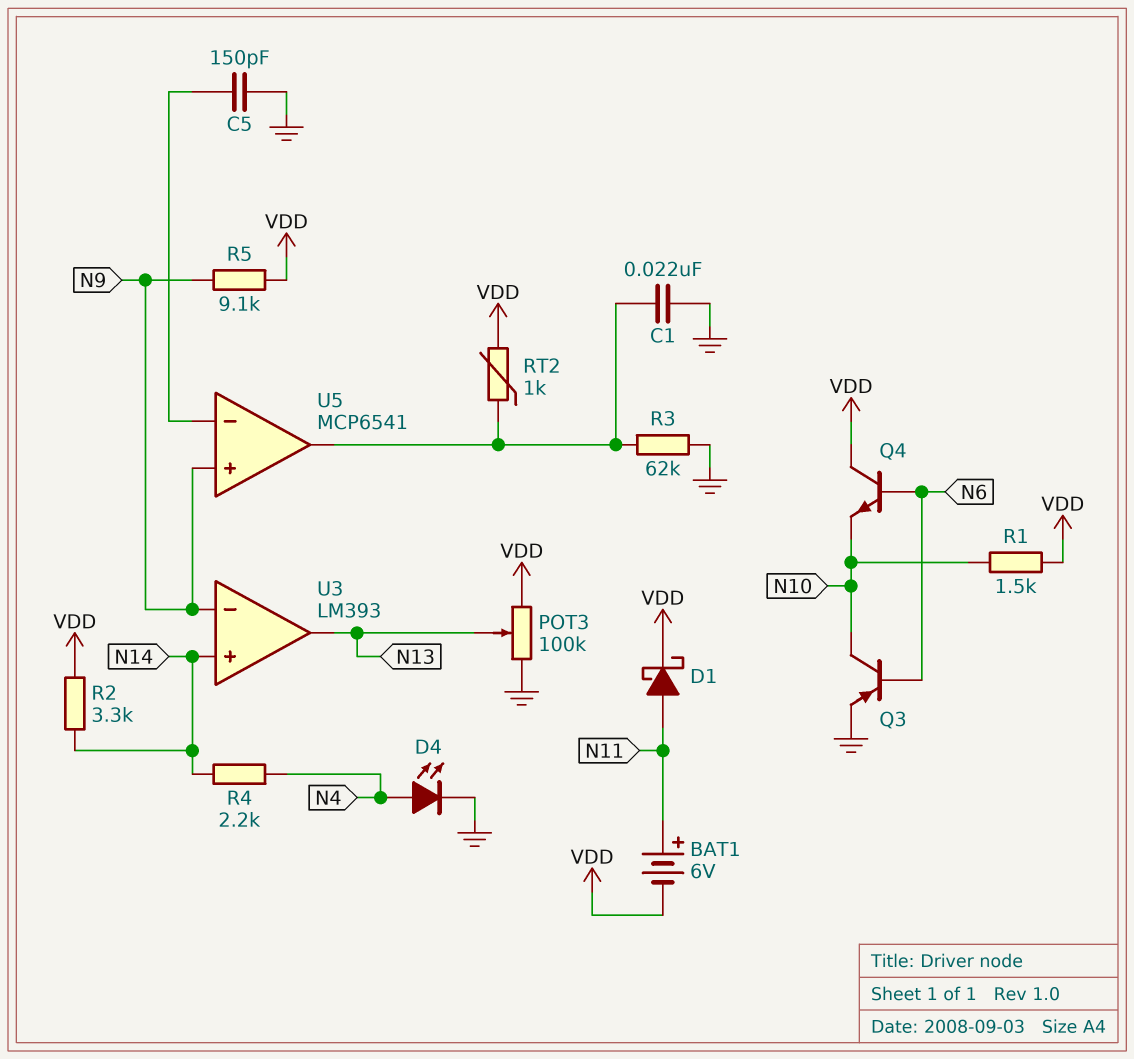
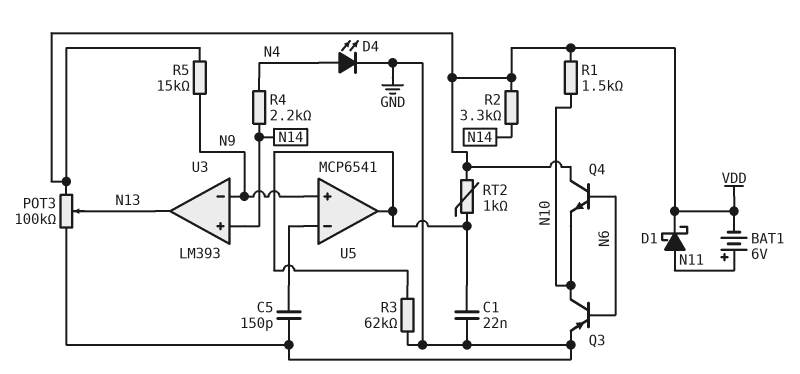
R5: 9.1k (N9, VDD) -> 15k (N9, VDD)

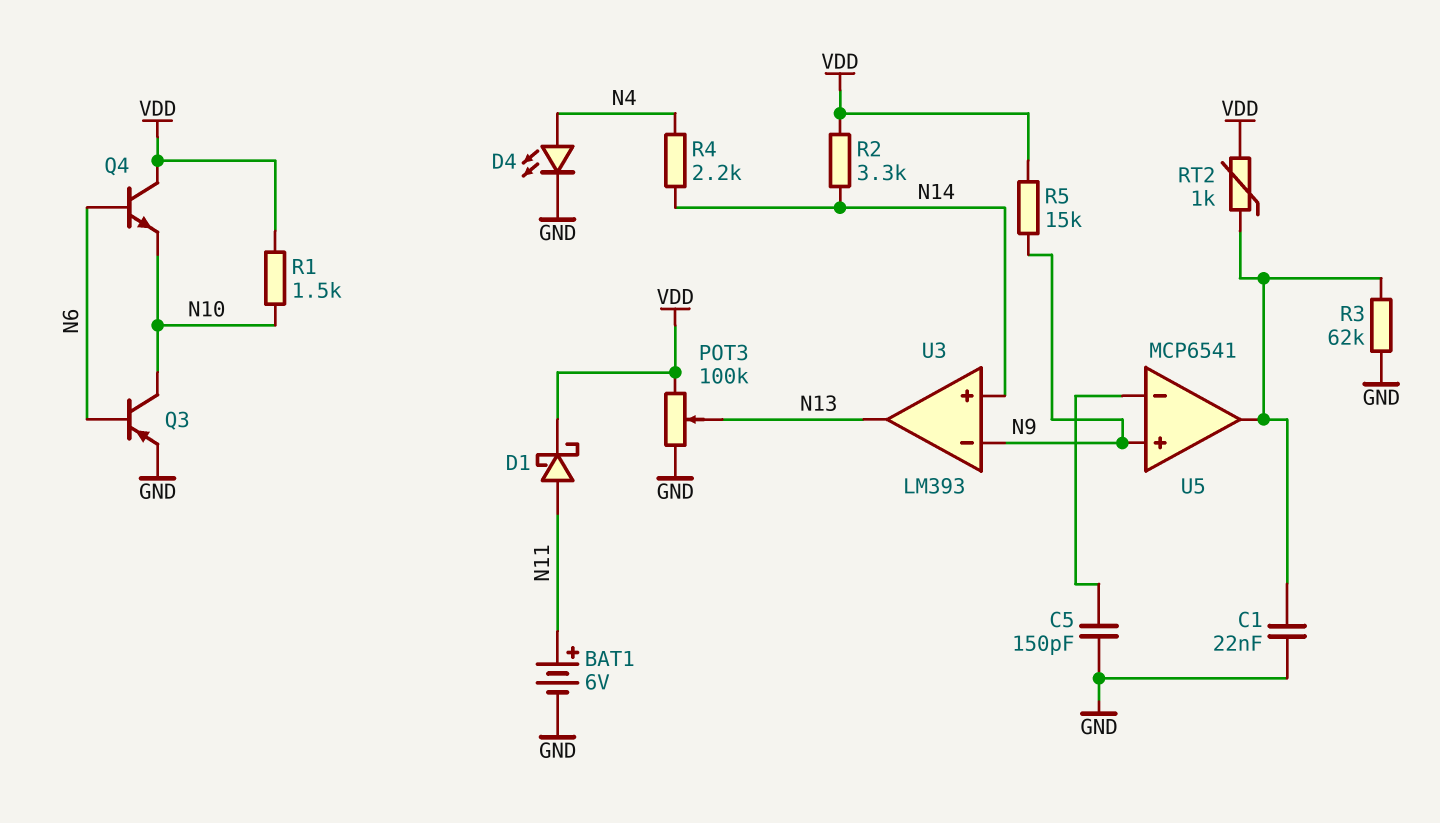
BAT1: 6V (plus N11, minus VDD) -> 6V (plus N11, minus GND)

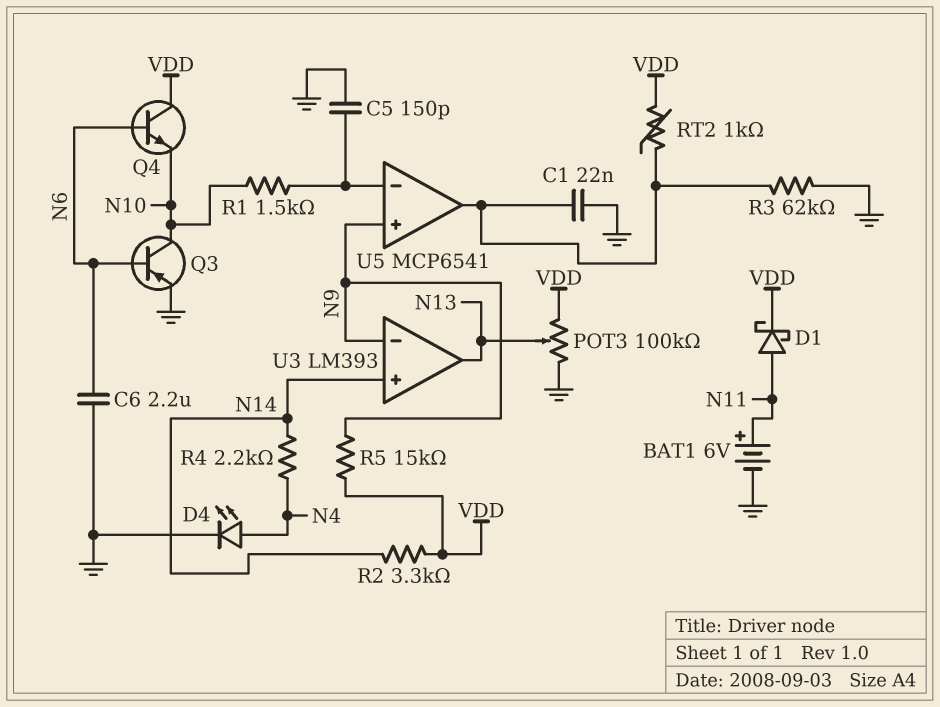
C6: none -> 2.2uF (GND, N6)
R1: 1.5k (N10, VDD) -> 1.5k (N10, U5/in-)

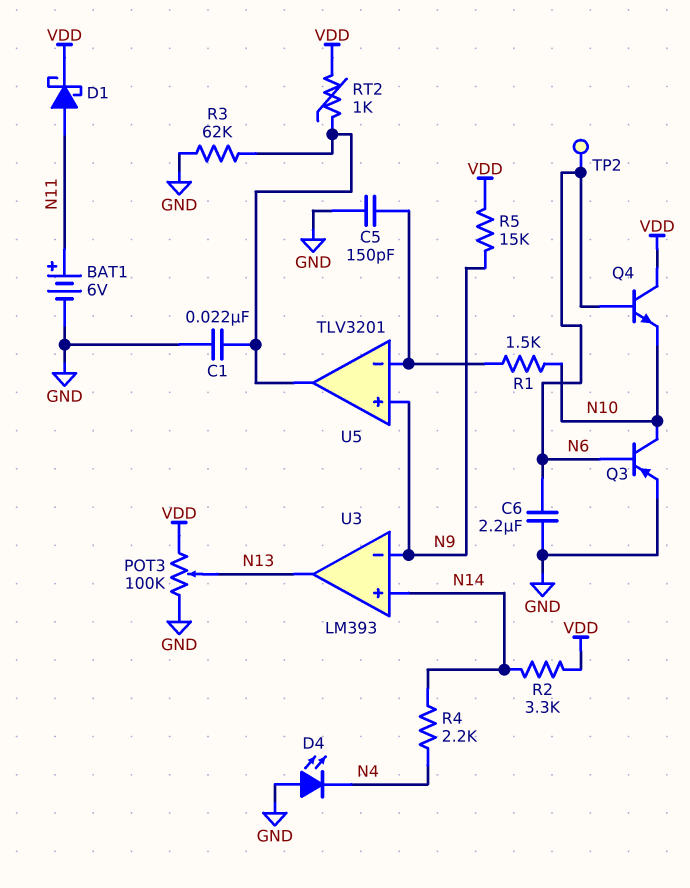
D4: LED (A N4, K GND) -> LED (A GND, K N4)
TP2: none -> test point (N6)
U5: MCP6541 -> TLV3201

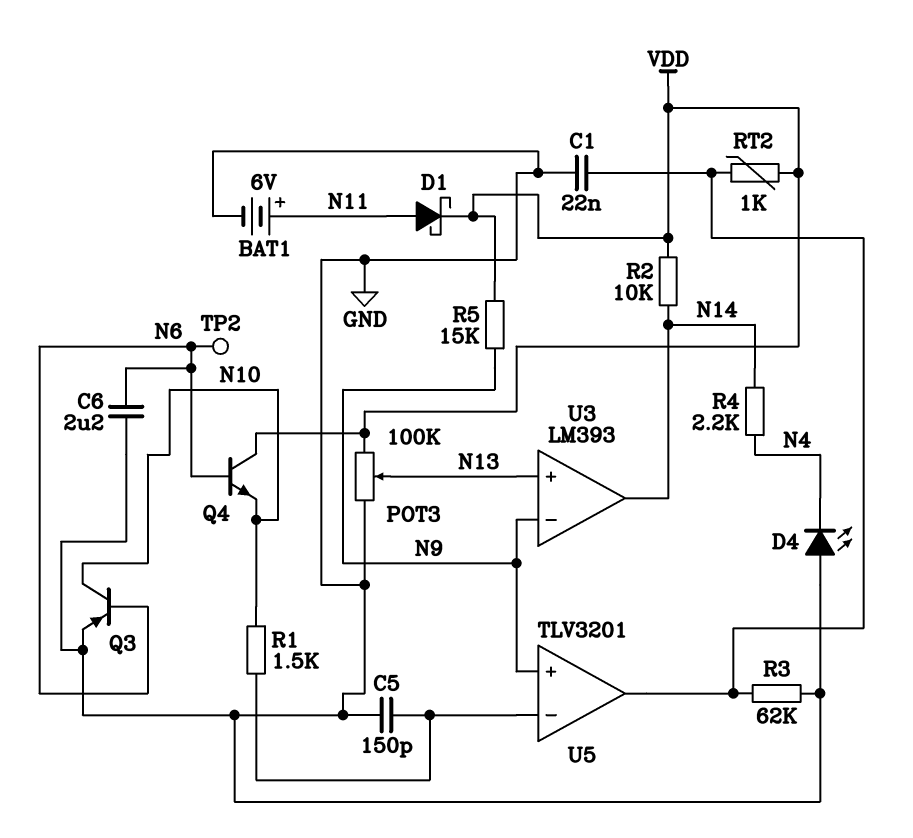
R2: 3.3k (N14, VDD) -> 10k (N14, VDD)
U3 pin in+: N14 -> N13
U3 pin out: N13 -> N14

